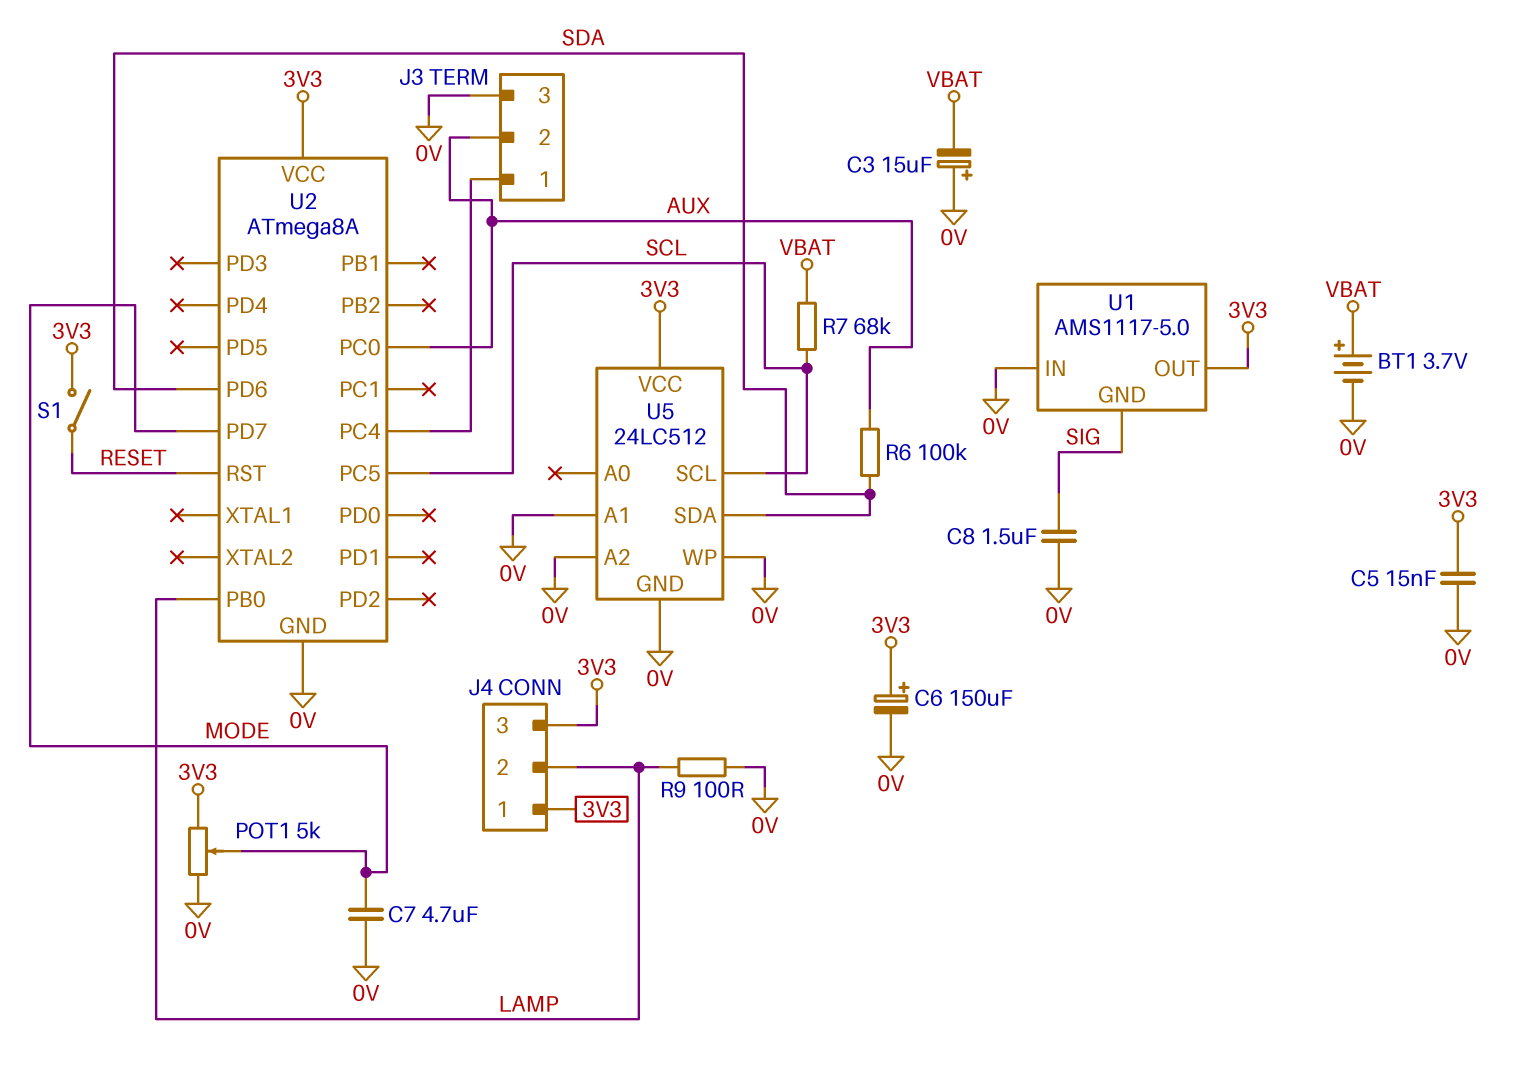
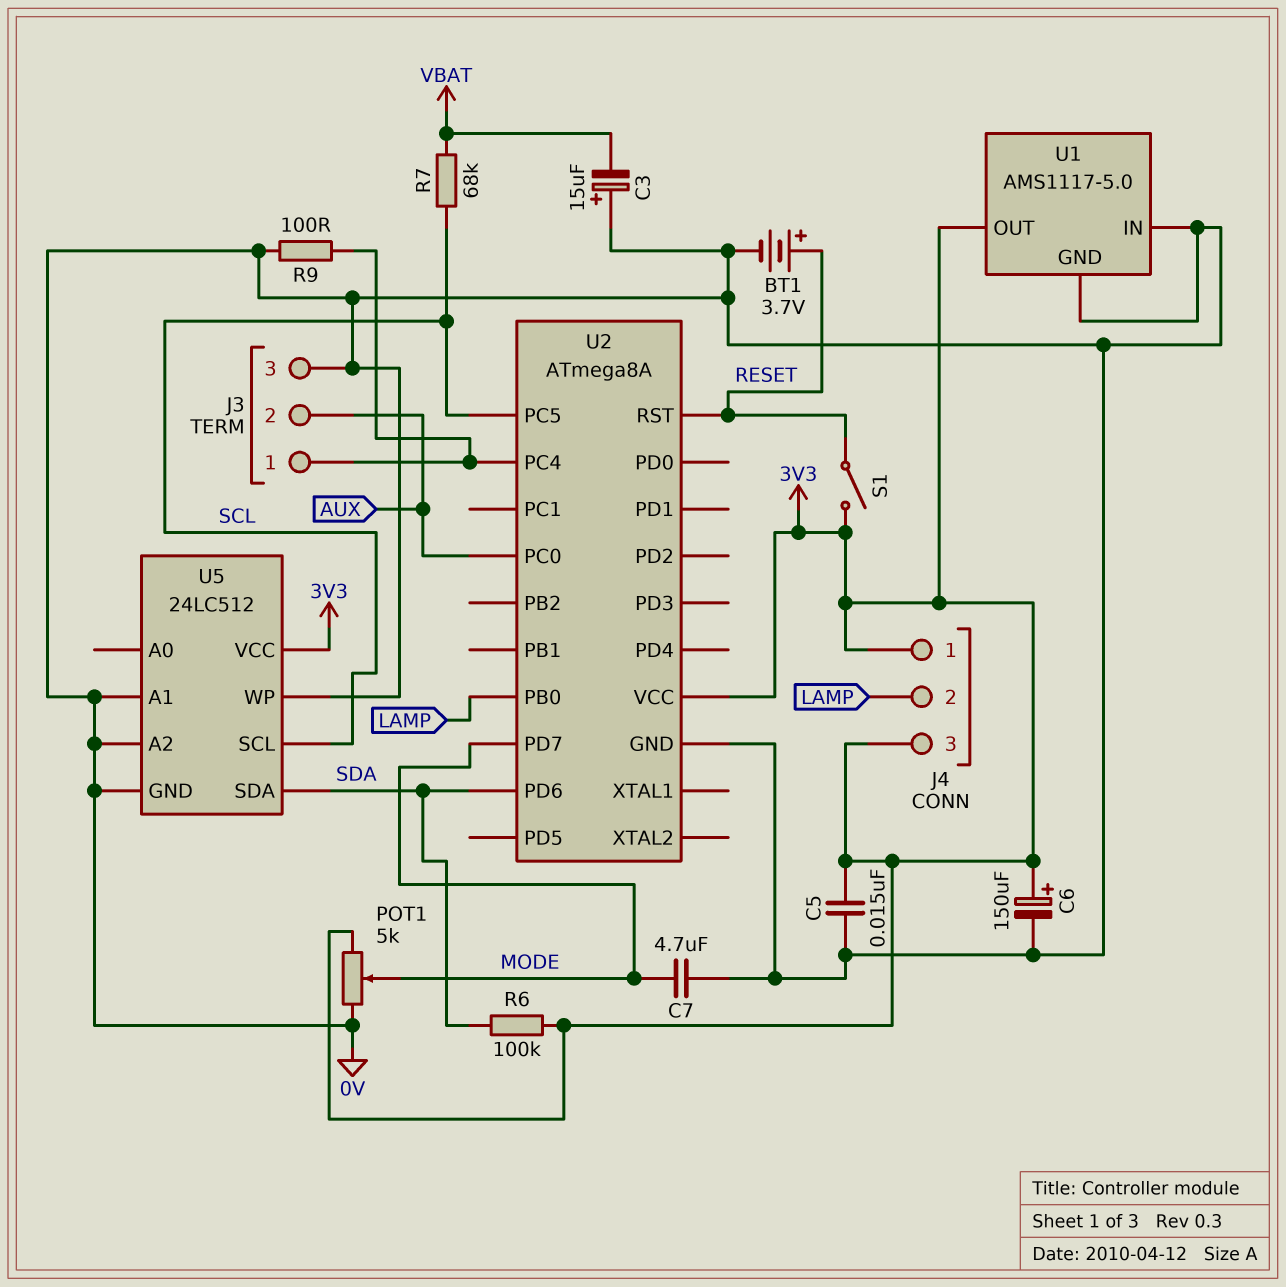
BT1: 3.7V (plus VBAT, minus 0V) -> 3.7V (plus RESET, minus 0V)
C8: 1.5uF (0V, SIG) -> none
R6: 100k (AUX, SDA) -> 100k (3V3, SDA)
R9: 100 (0V, LAMP) -> 100 (0V, J3/1)
U1 pin GND: SIG -> 0V

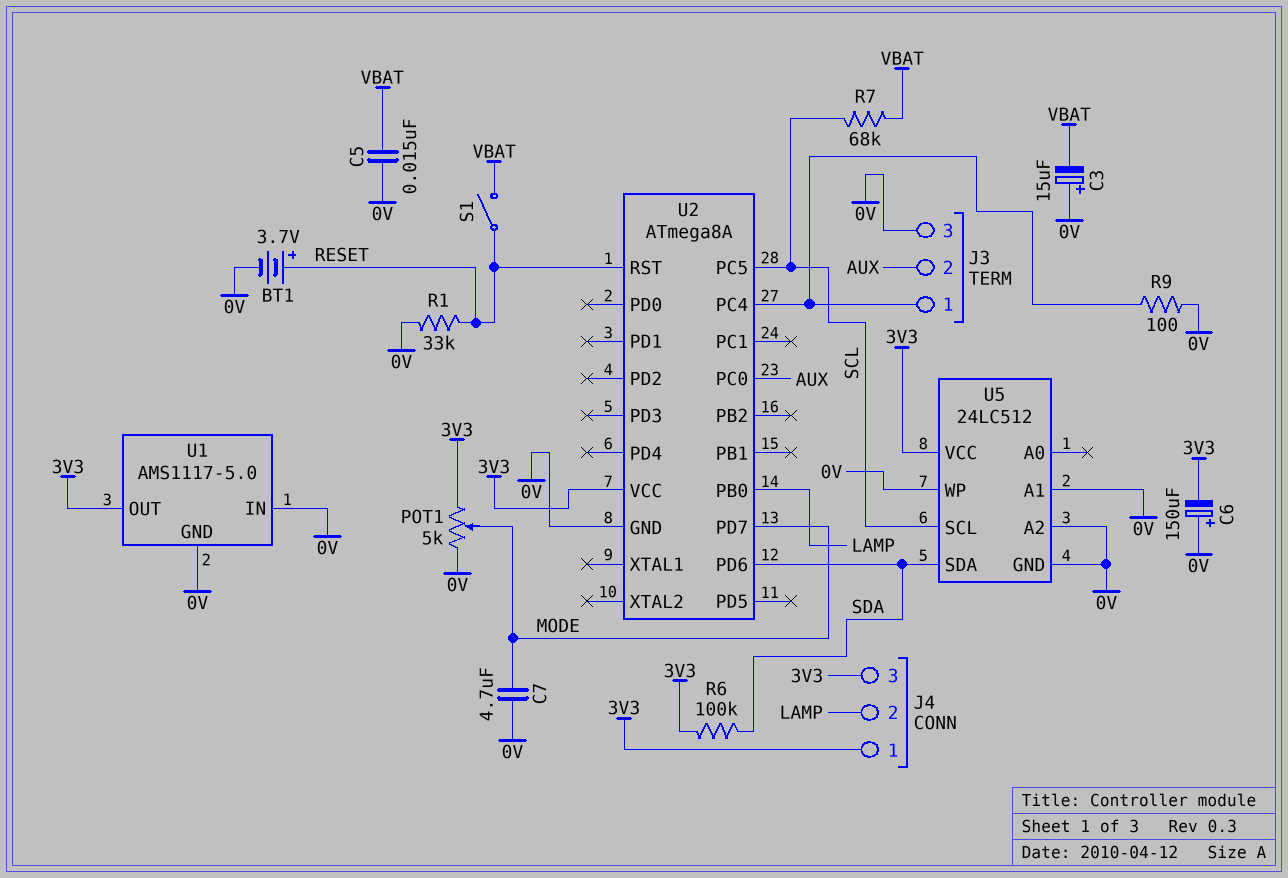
C5: 15nF (0V, 3V3) -> 15nF (0V, VBAT)
C6: 150uF (plus 3V3, minus 0V) -> 150uF (plus 0V, minus 3V3)
R1: none -> 33k (0V, RESET)
S1: switch (3V3, RESET) -> switch (RESET, VBAT)

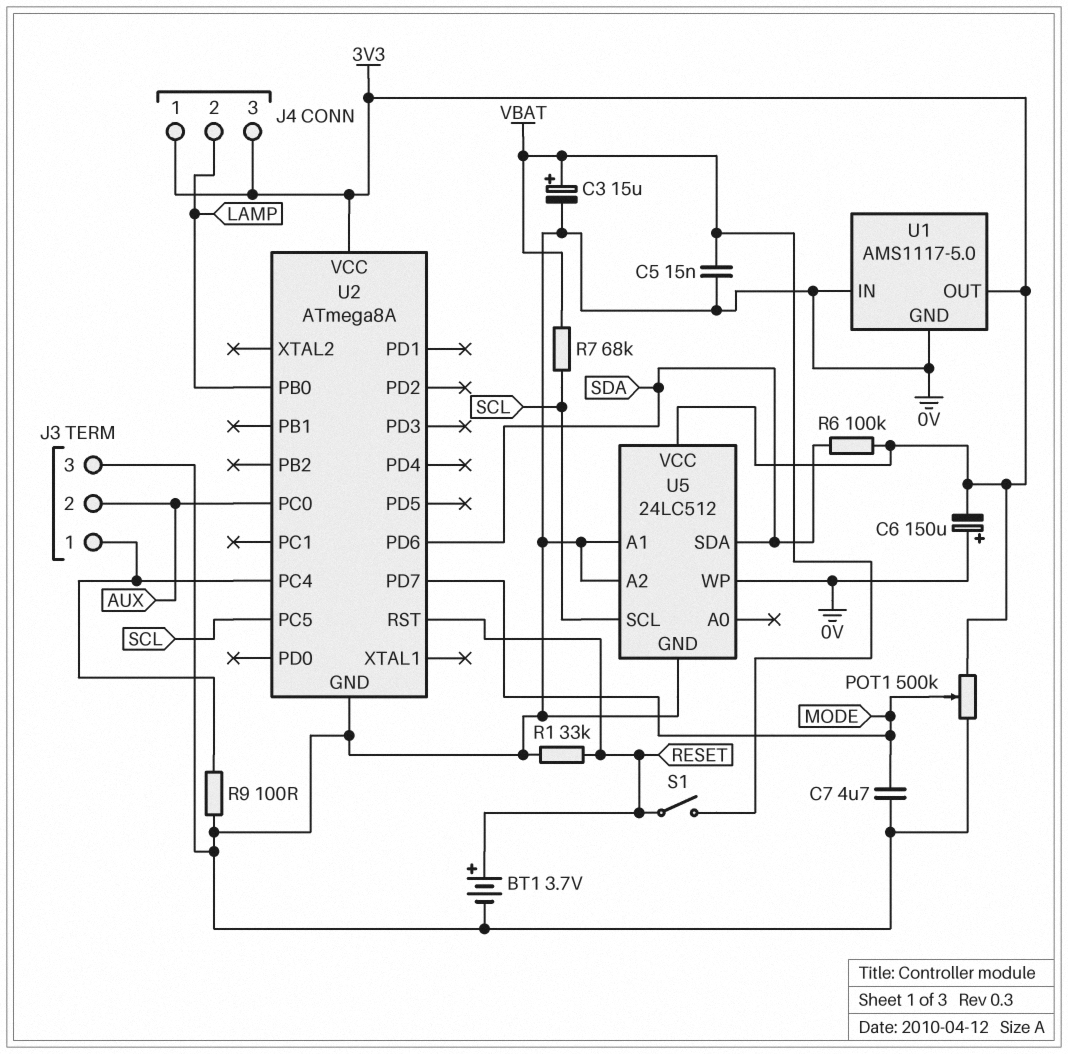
C3: 15uF (plus 0V, minus VBAT) -> 15uF (plus VBAT, minus 0V)
POT1: 5k (0V, 3V3, wiper MODE) -> 500k (0V, 3V3, wiper MODE)

